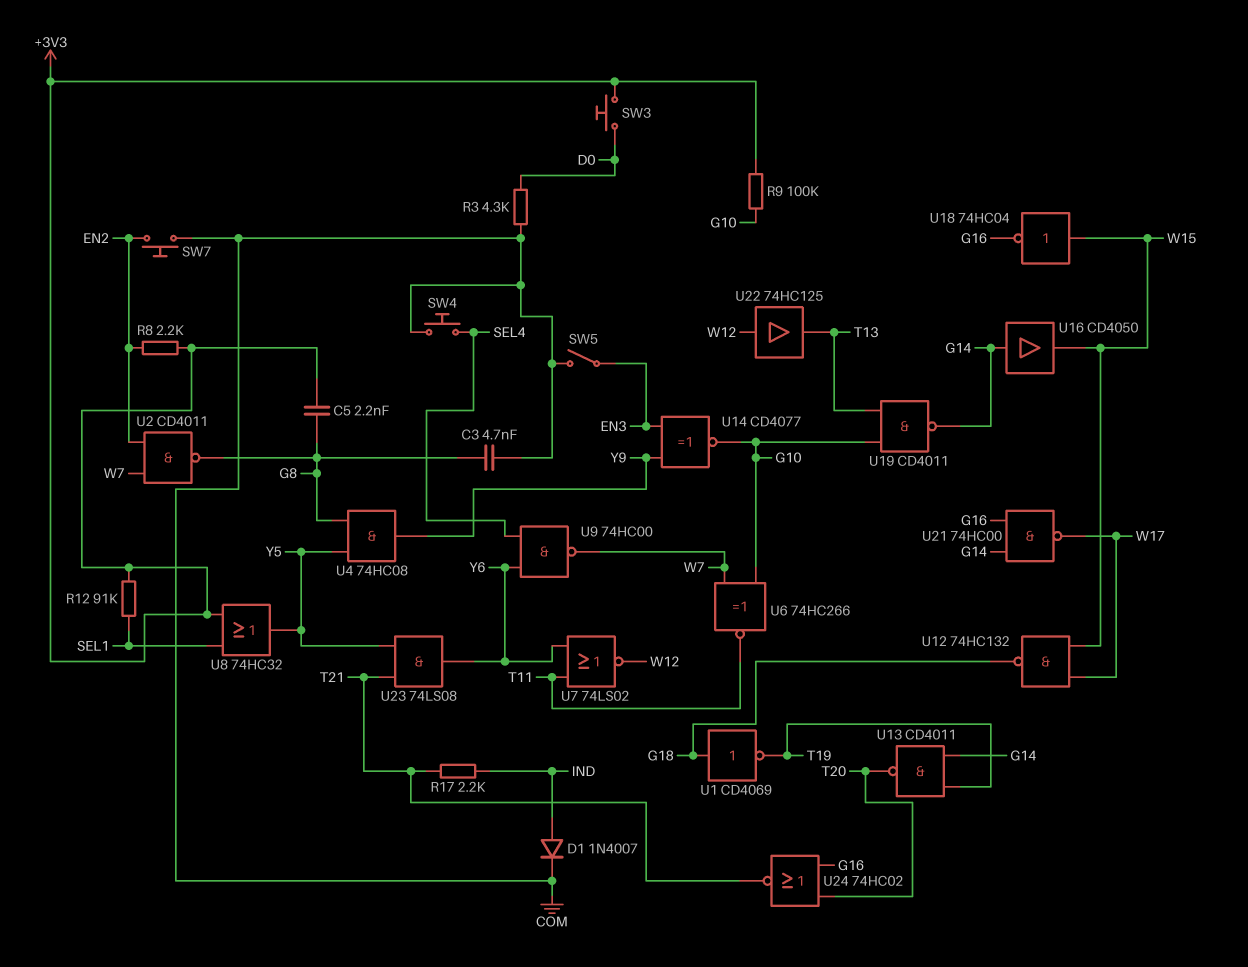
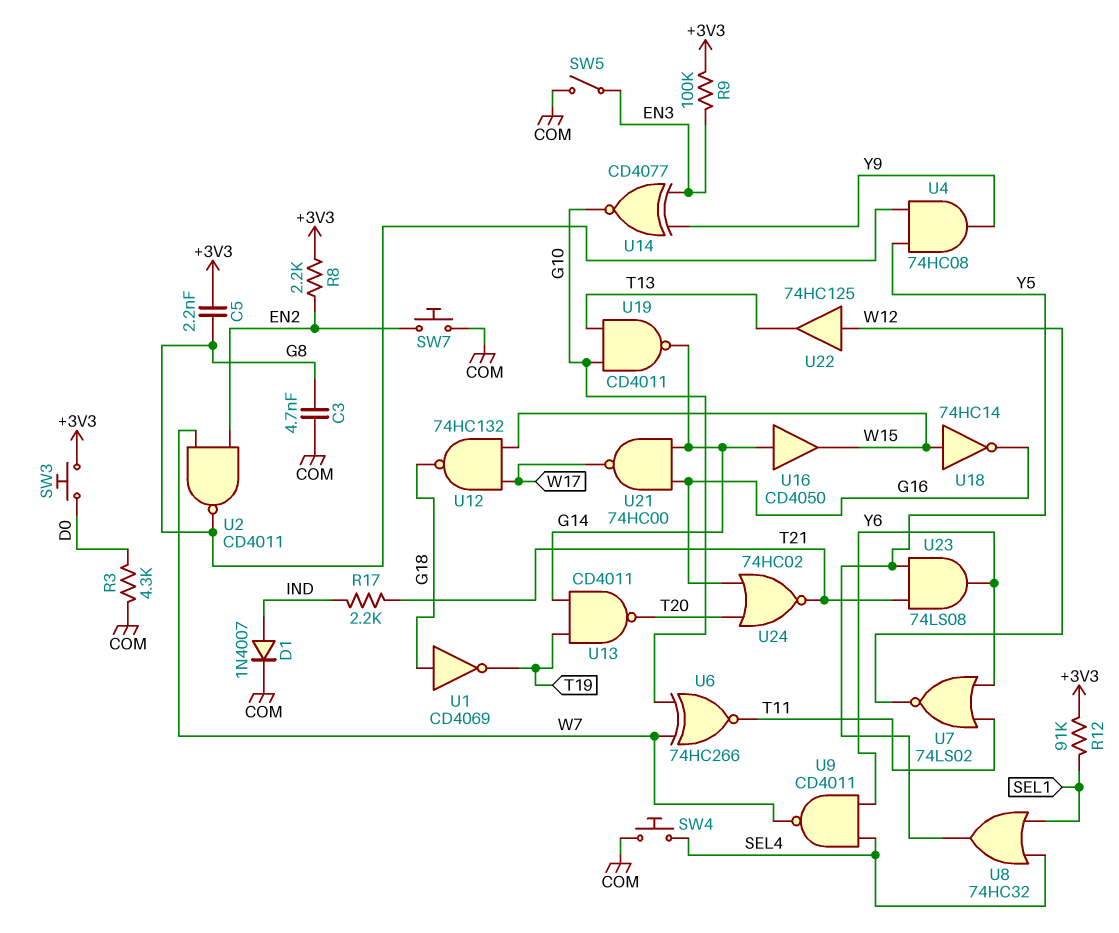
R9: 100k (+3V3, G10) -> 100k (+3V3, EN3)
U8: OR 74HC32 (in +3V3, in SEL1, out Y5) -> OR 74HC32 (in SEL1, in SEL4, out Y5)
U9: NAND 74HC00 (in SEL4, in Y6, out W7) -> NAND CD4011 (in SEL4, in Y6, out W7)
U18: NOT 74HC04 (in W15, out G16) -> NOT 74HC14 (in W15, out G16)

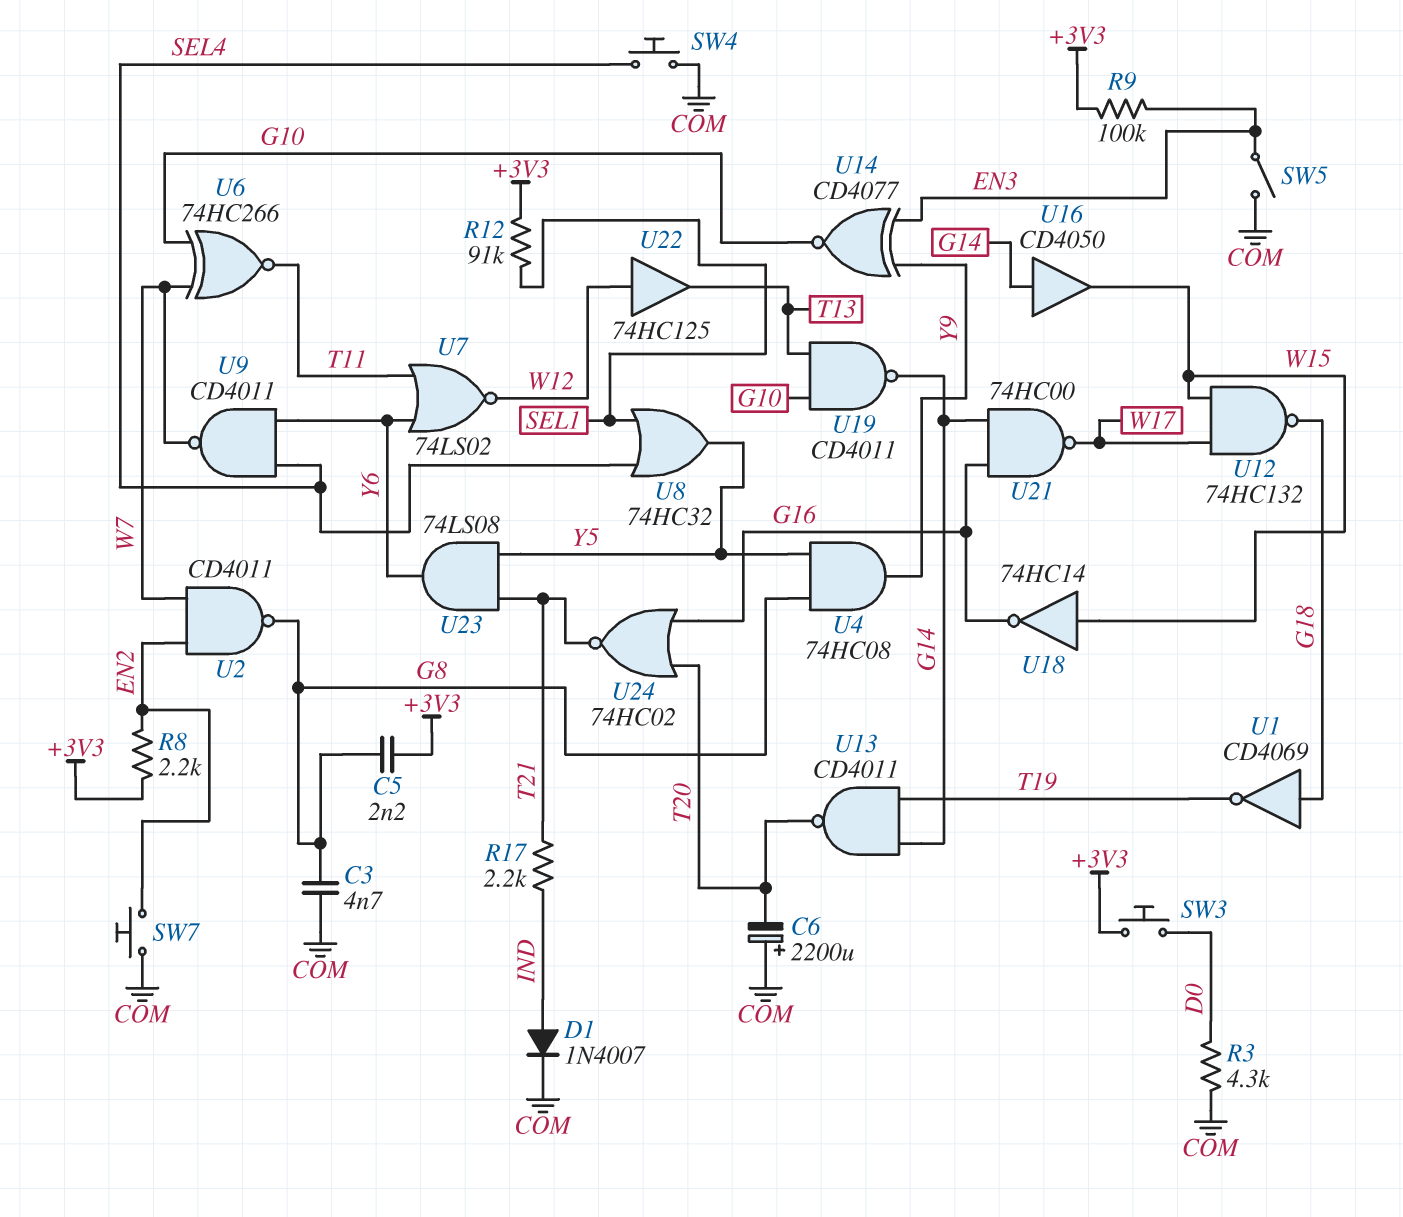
C6: none -> 2200uF (plus COM, minus T20)

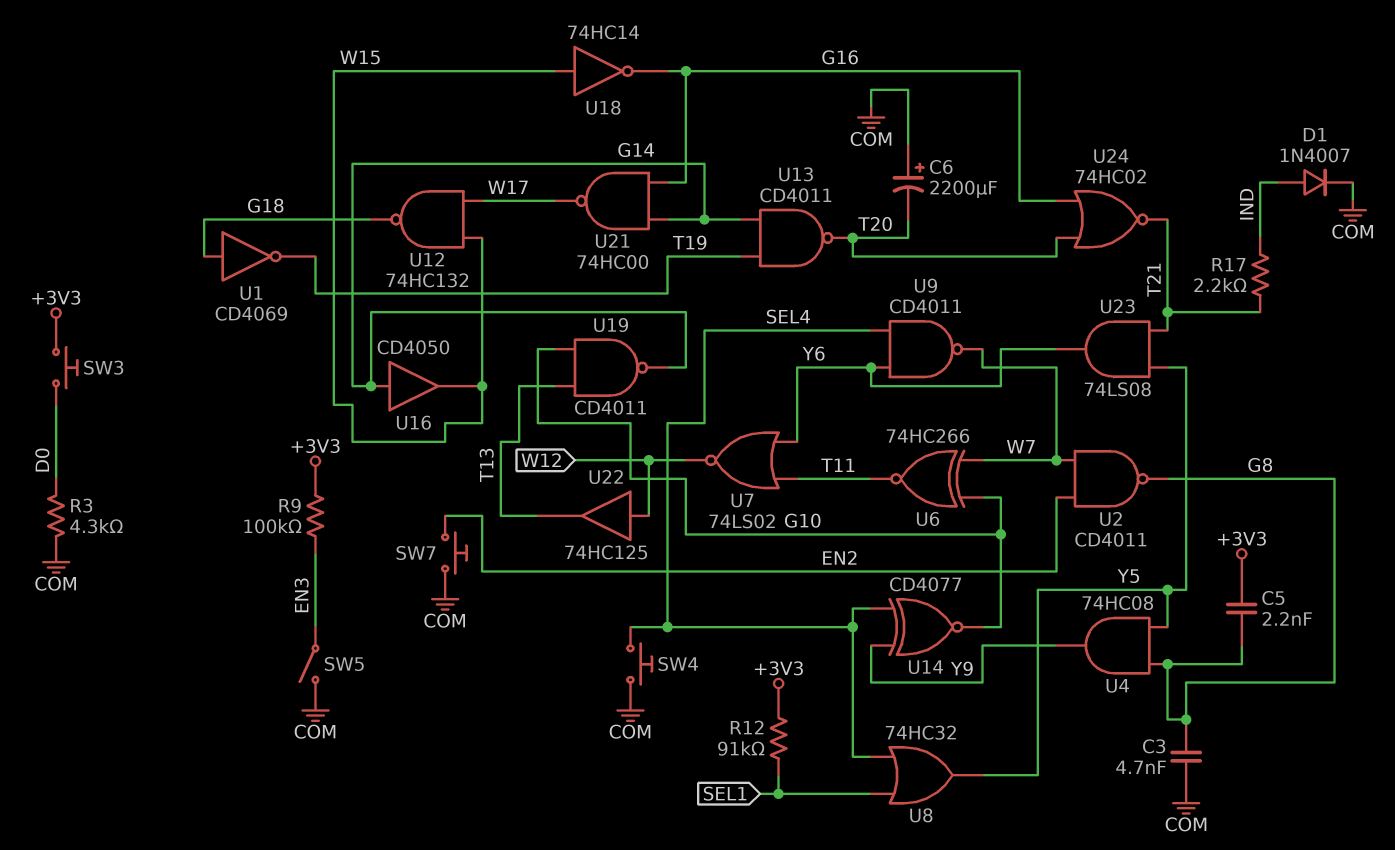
R8: 2.2k (+3V3, EN2) -> none
U14: XNOR CD4077 (in EN3, in Y9, out G10) -> XNOR CD4077 (in SEL4, in Y9, out G10)

